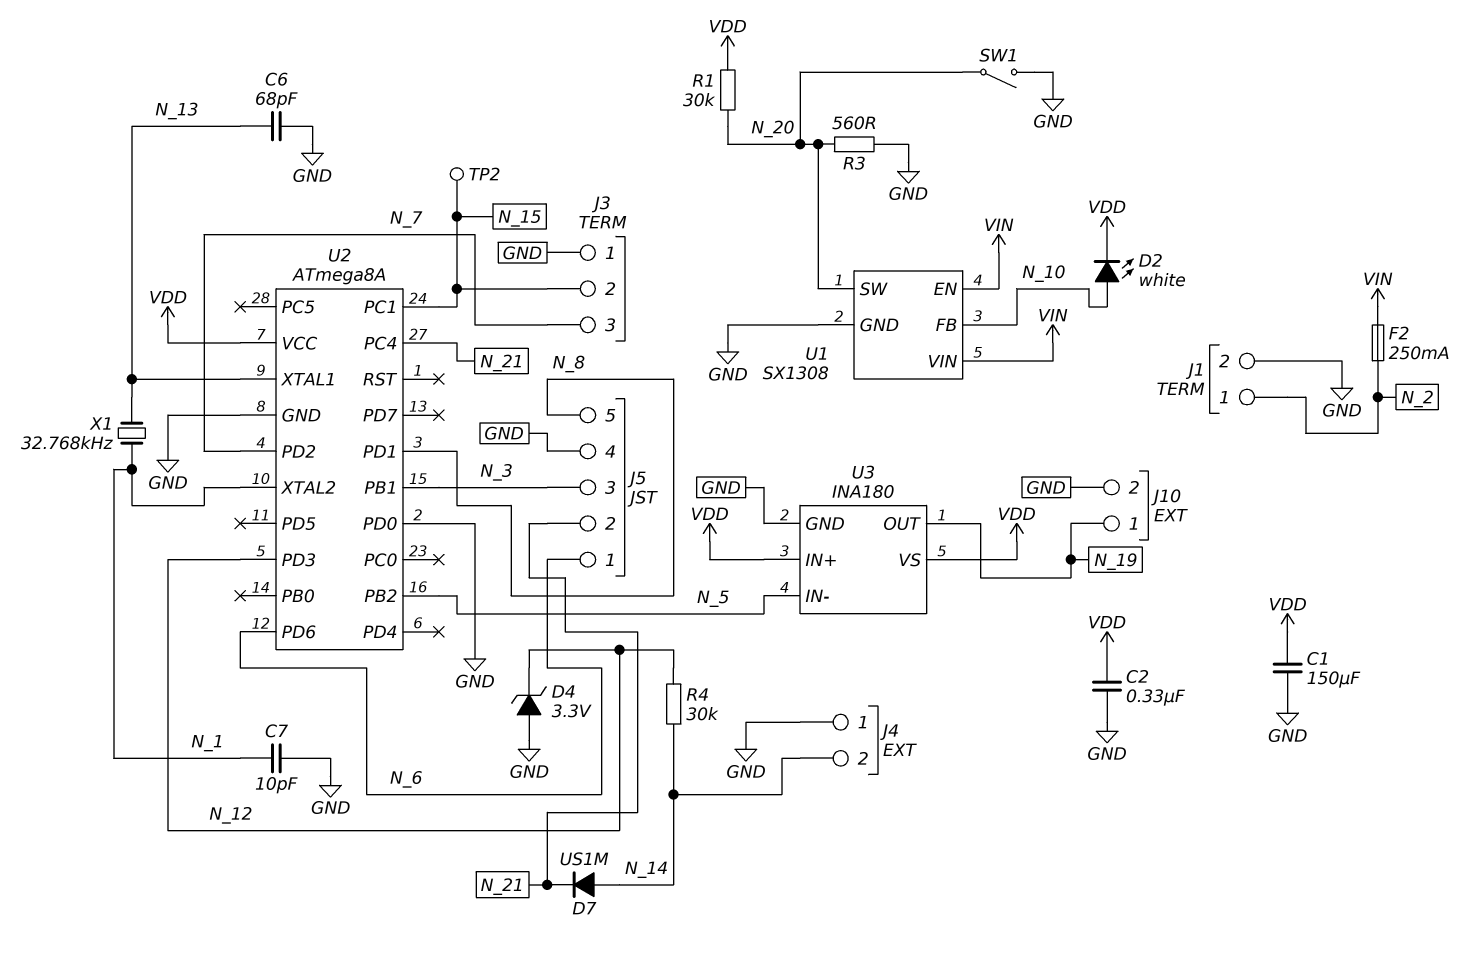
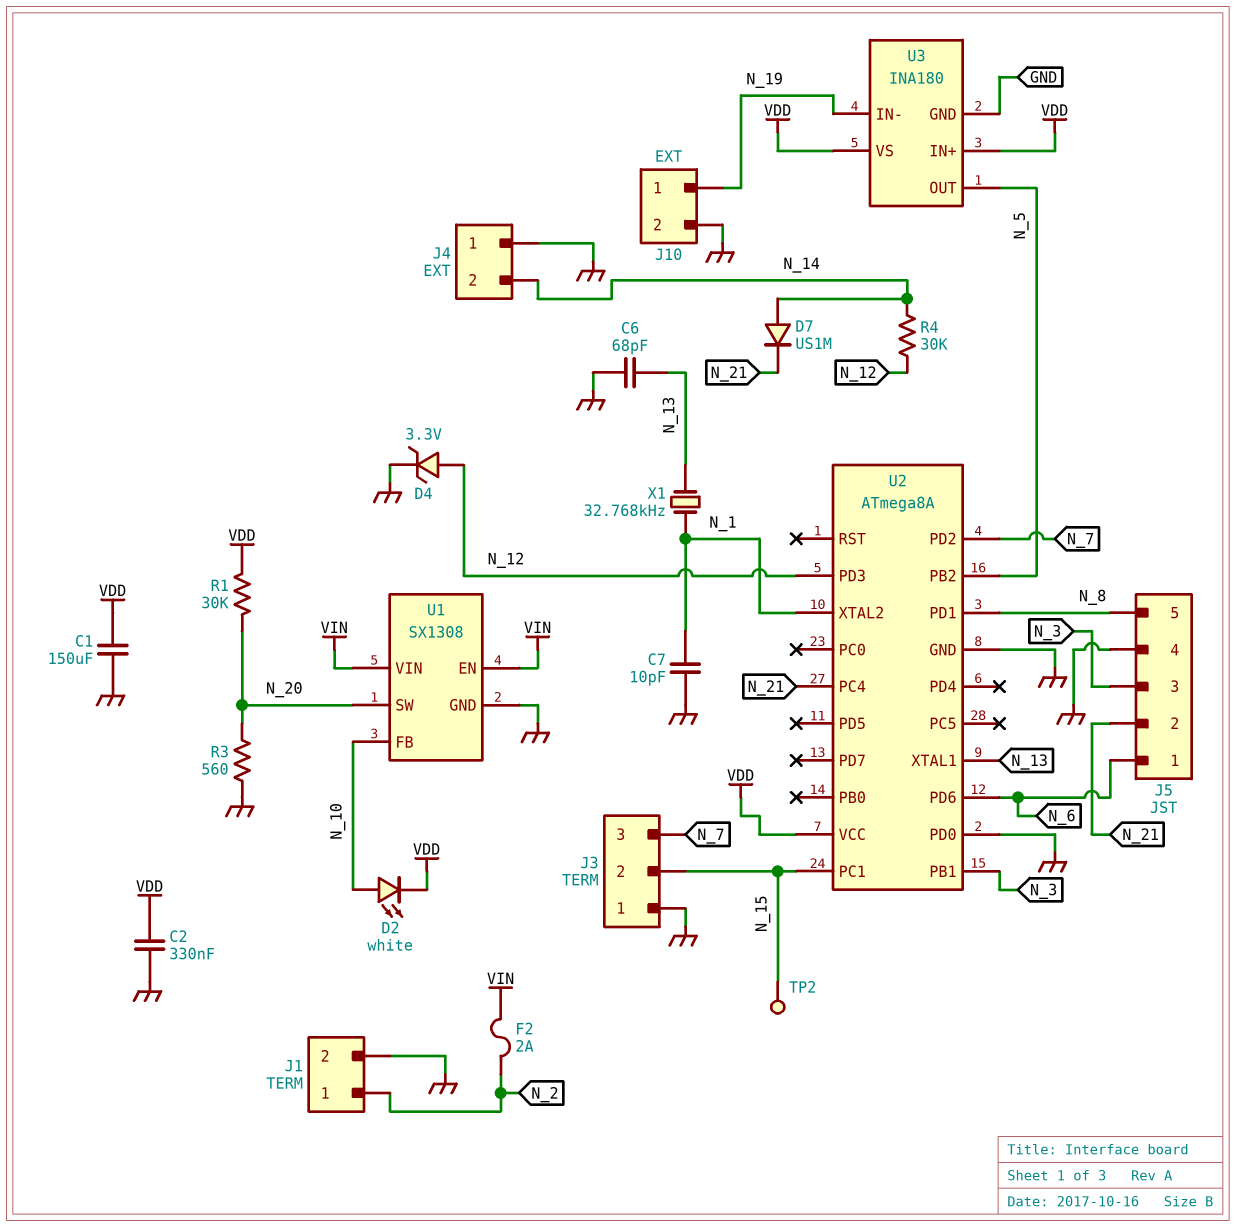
D4: zener 3.3V (A GND, K N_12) -> zener 3.3V (A N_12, K GND)
F2: 250mA (N_2, VIN) -> 2A (N_2, VIN)
SW1: switch (GND, N_20) -> none
U3 pin IN-: N_5 -> N_19
U3 pin OUT: N_19 -> N_5

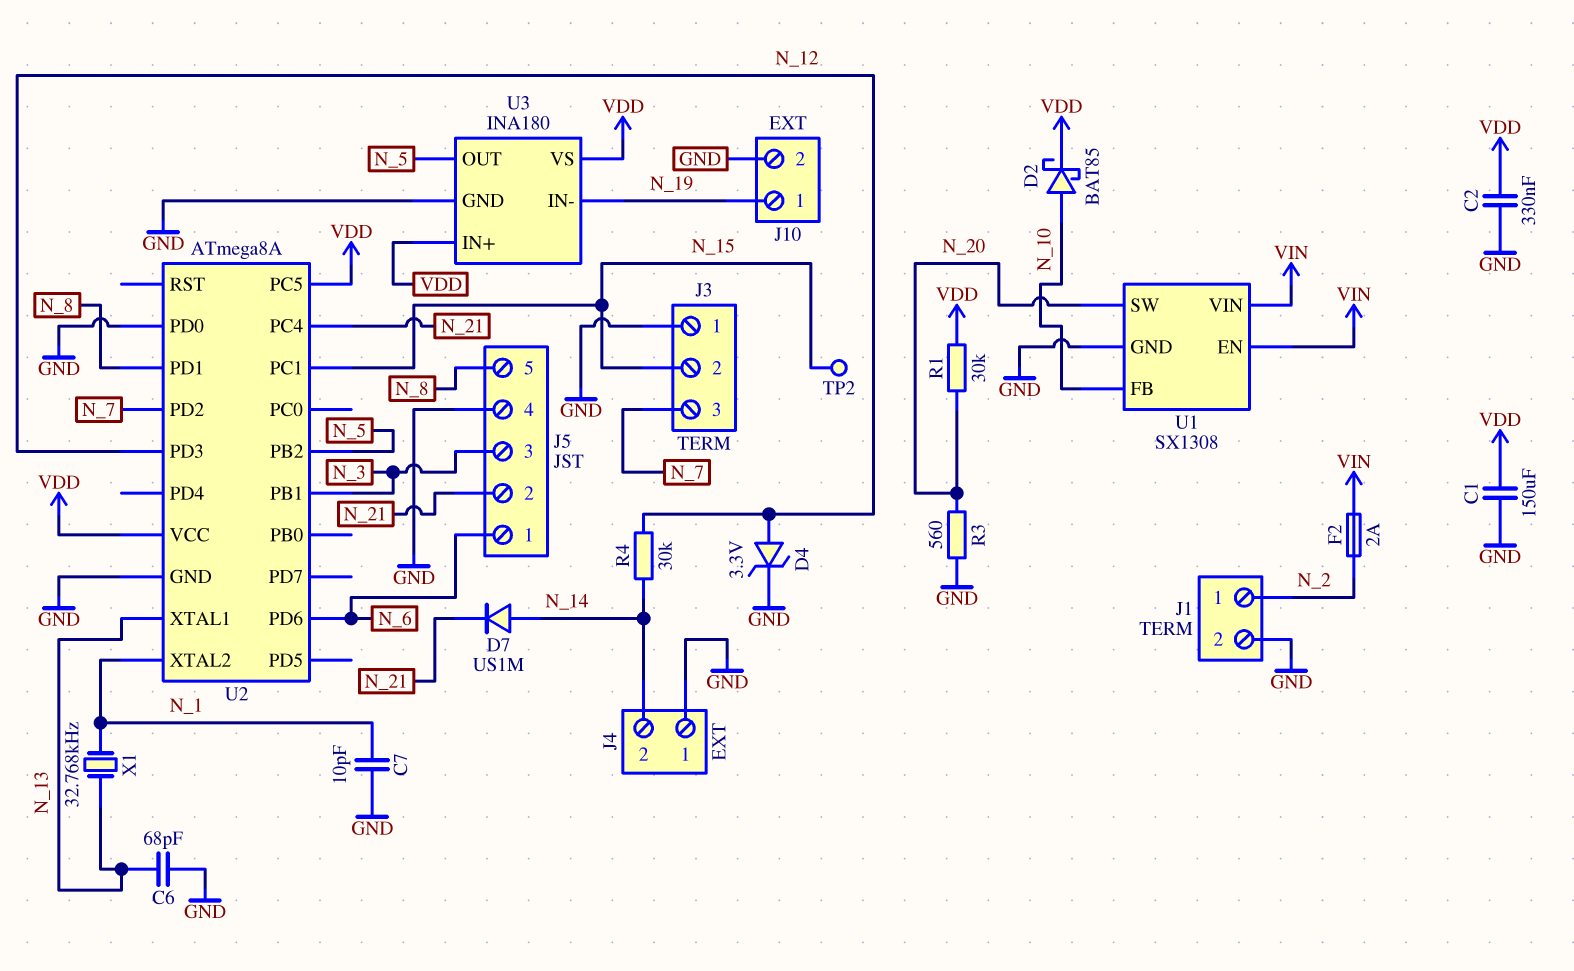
D2: LED white (A N_10, K VDD) -> schottky BAT85 (A N_10, K VDD)
U2 pin PC5: none -> VDD

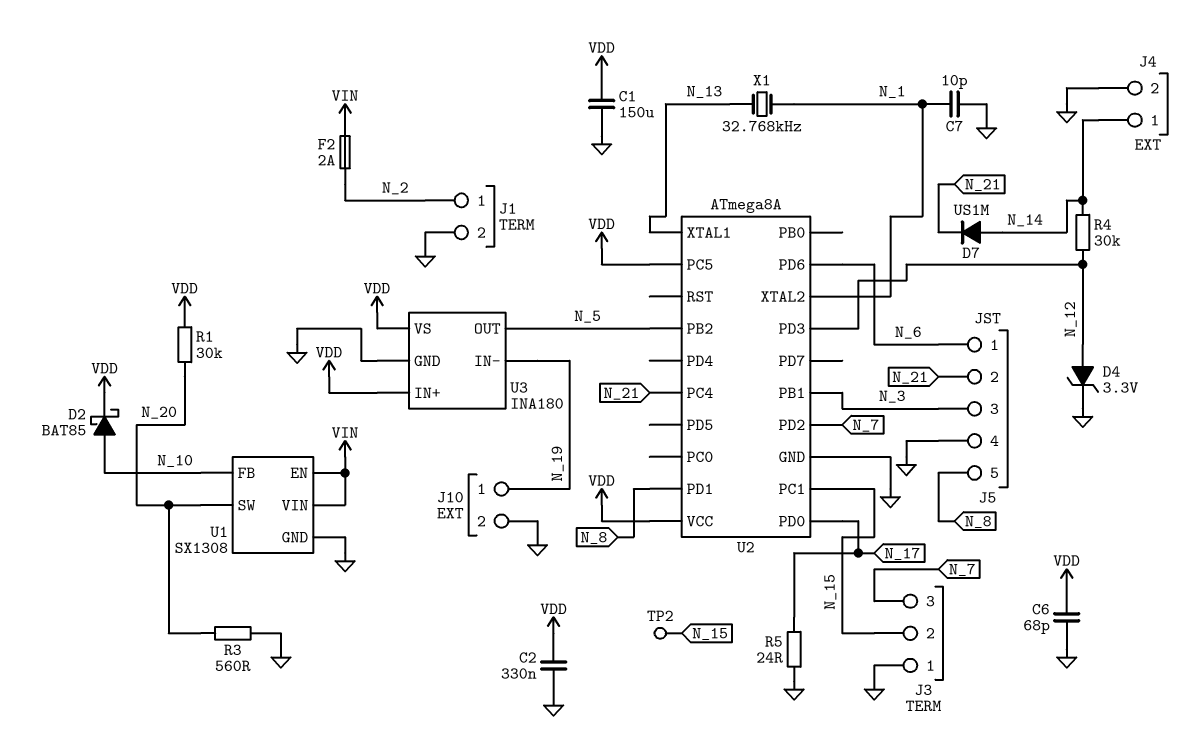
C6: 68pF (GND, N_13) -> 68pF (GND, VDD)
J4 pin 1: GND -> N_14
J4 pin 2: N_14 -> GND
R5: none -> 24 (GND, N_17)
U2 pin PD0: GND -> N_17

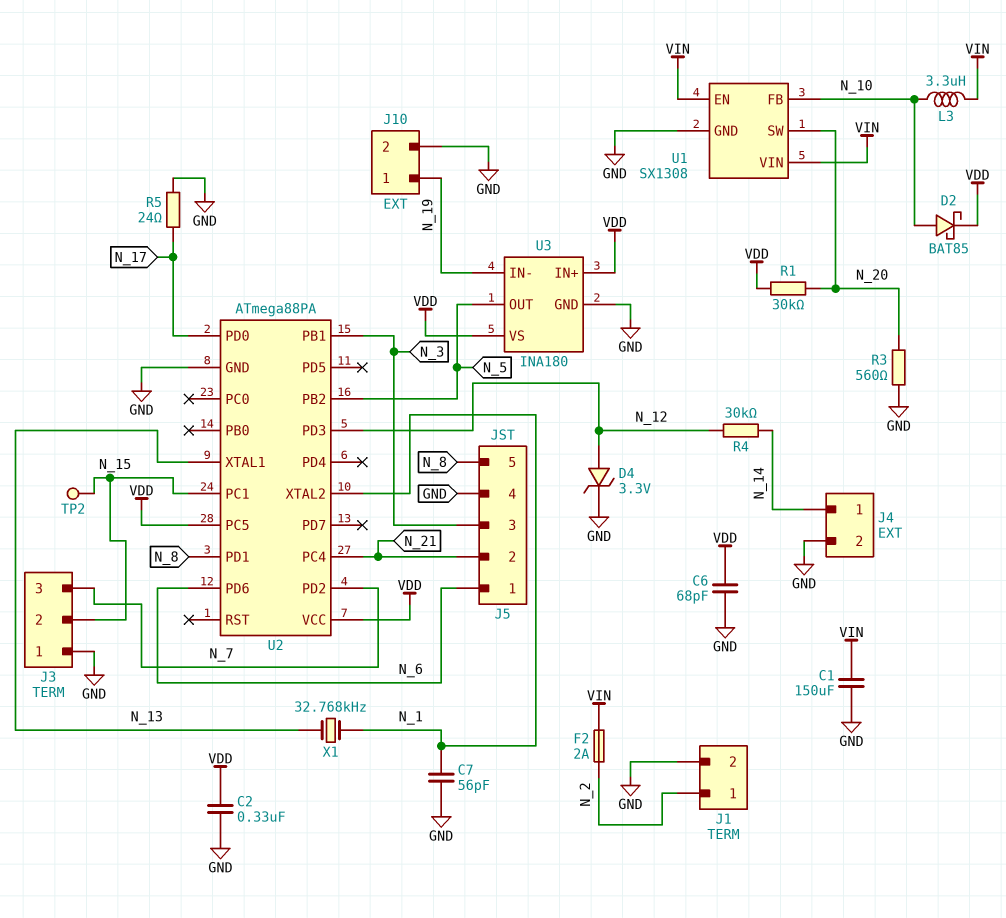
C1: 150uF (GND, VDD) -> 150uF (GND, VIN)
C7: 10pF (GND, N_1) -> 56pF (GND, N_1)
D7: diode US1M (A N_14, K N_21) -> none
L3: none -> 3.3uH (N_10, VIN)
U2: ATmega8A -> ATmega88PA

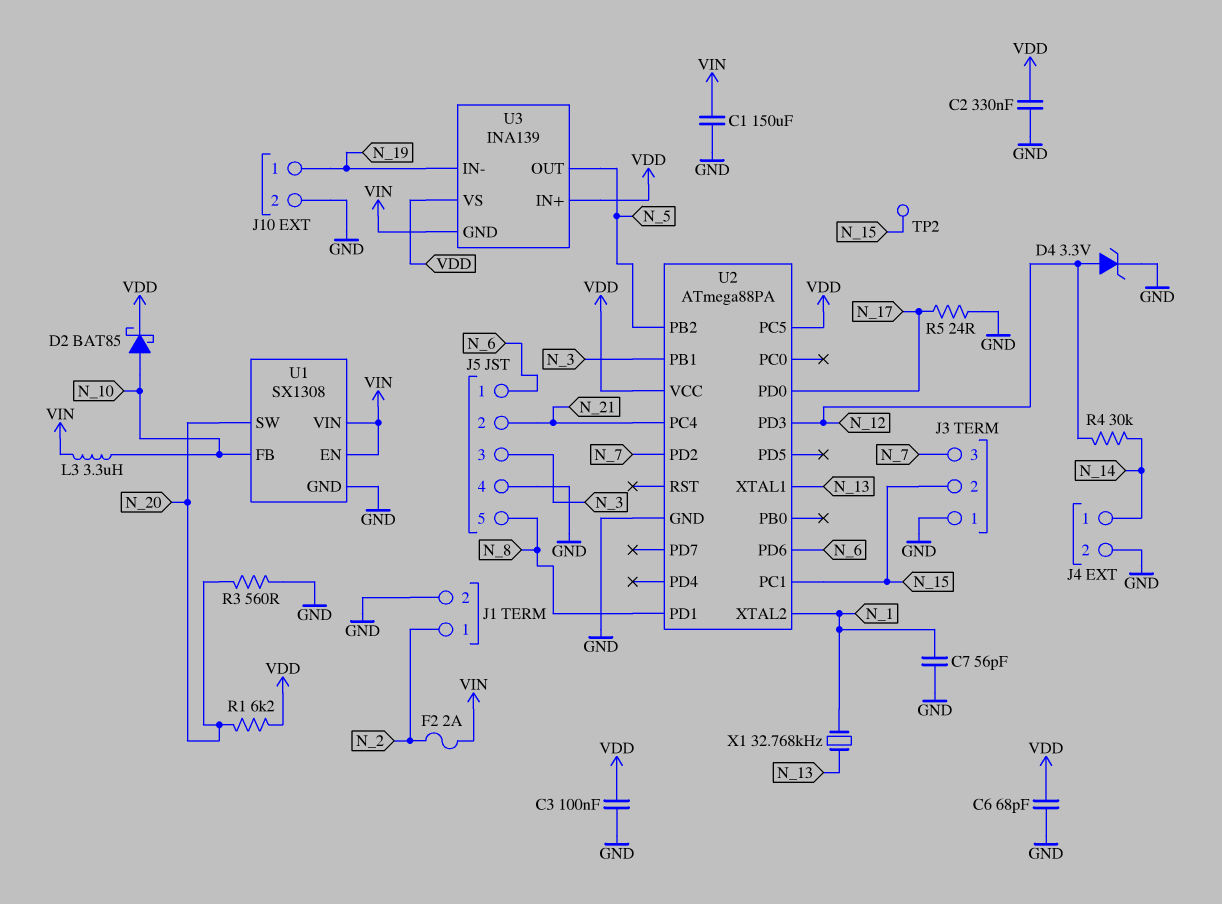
C3: none -> 100nF (GND, VDD)
R1: 30k (N_20, VDD) -> 6.2k (N_20, VDD)
U3: INA180 -> INA139
U3 pin GND: GND -> VIN

